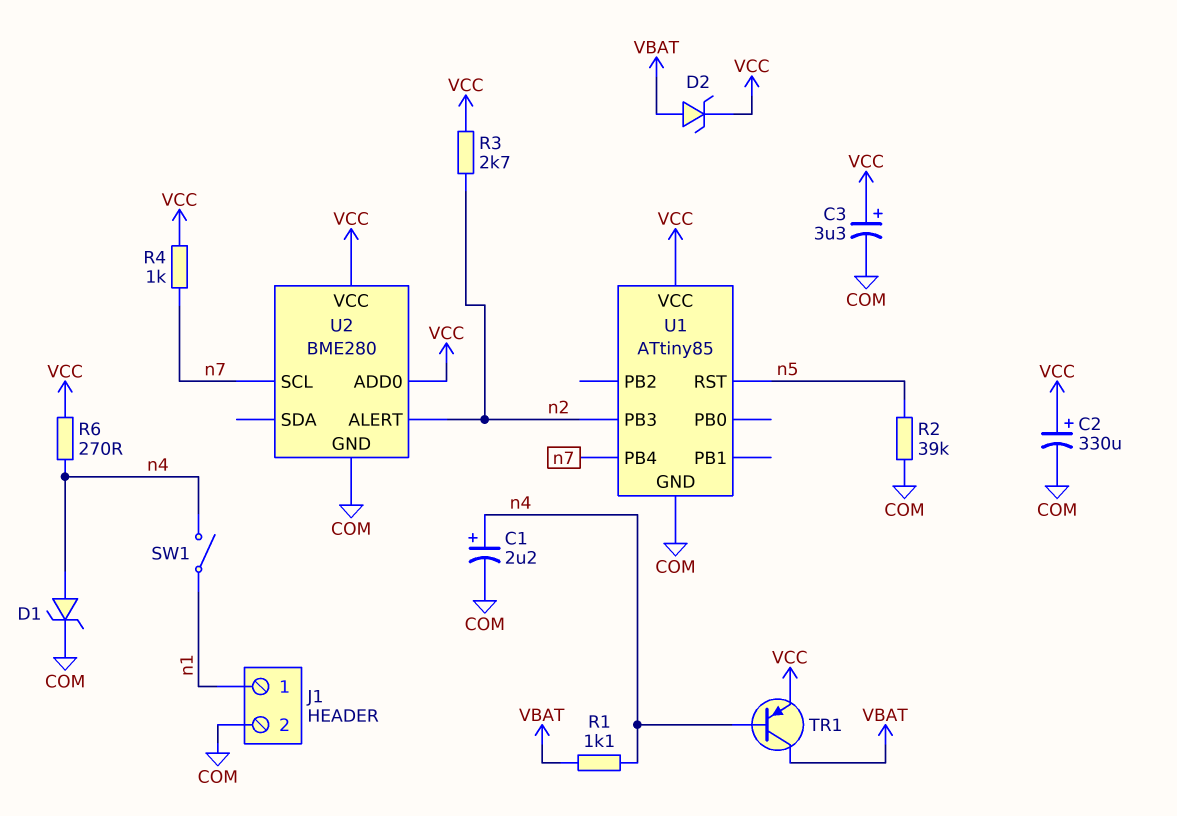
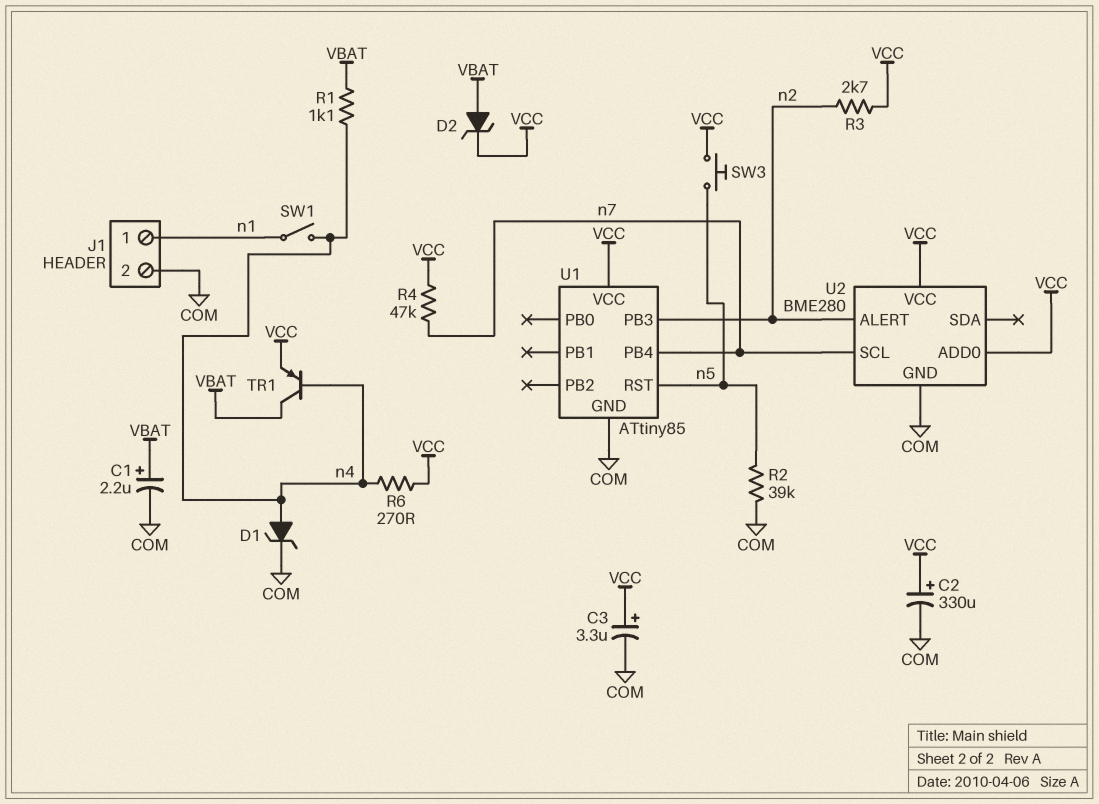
C1: 2.2uF (plus n4, minus COM) -> 2.2uF (plus VBAT, minus COM)
R4: 1k (VCC, n7) -> 47k (VCC, n7)
SW3: none -> button (VCC, n5)

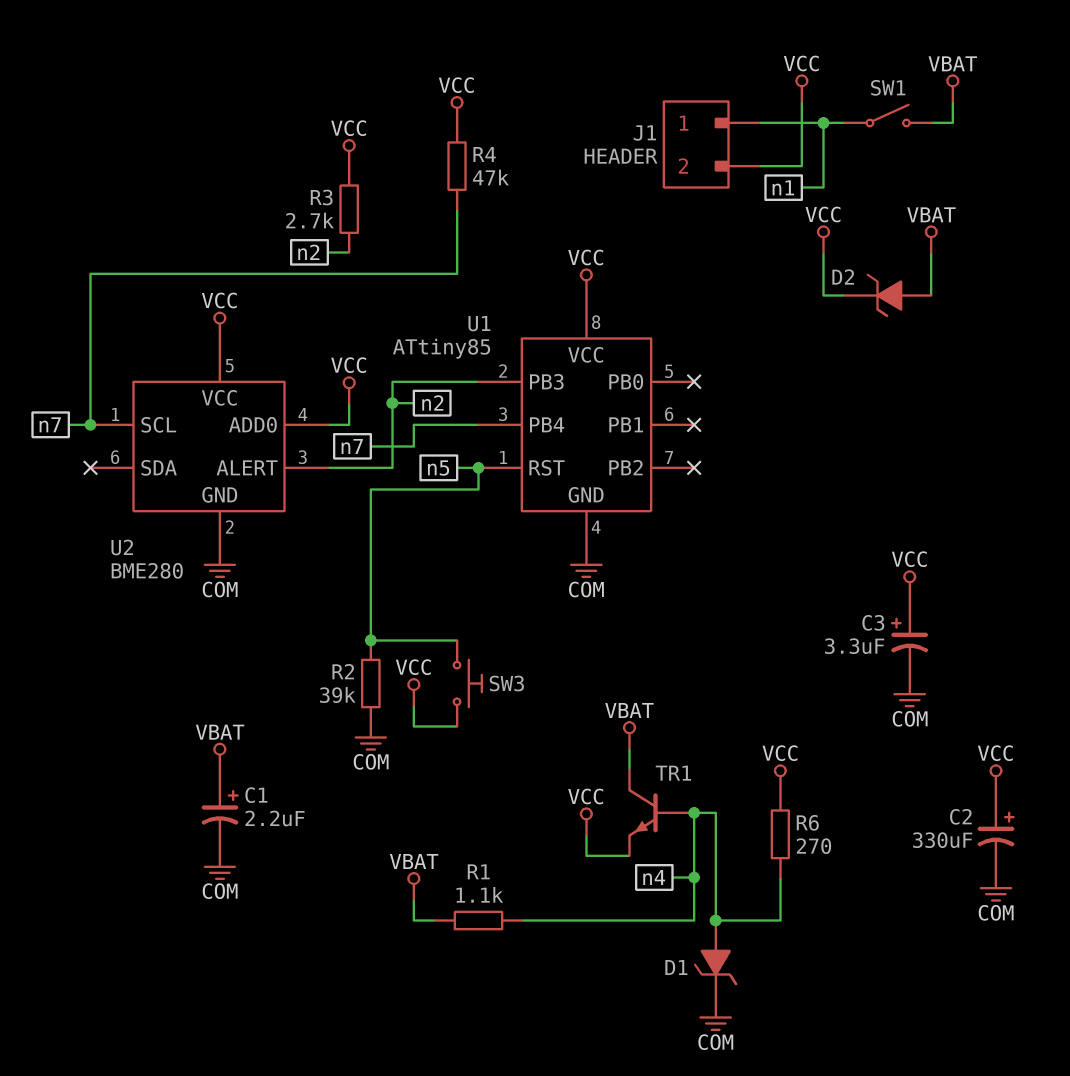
J1 pin 2: COM -> VCC
SW1: switch (n1, n4) -> switch (VBAT, n1)
TR1: PNP (B n4, C VBAT, E VCC) -> NPN (B n4, C VBAT, E VCC)

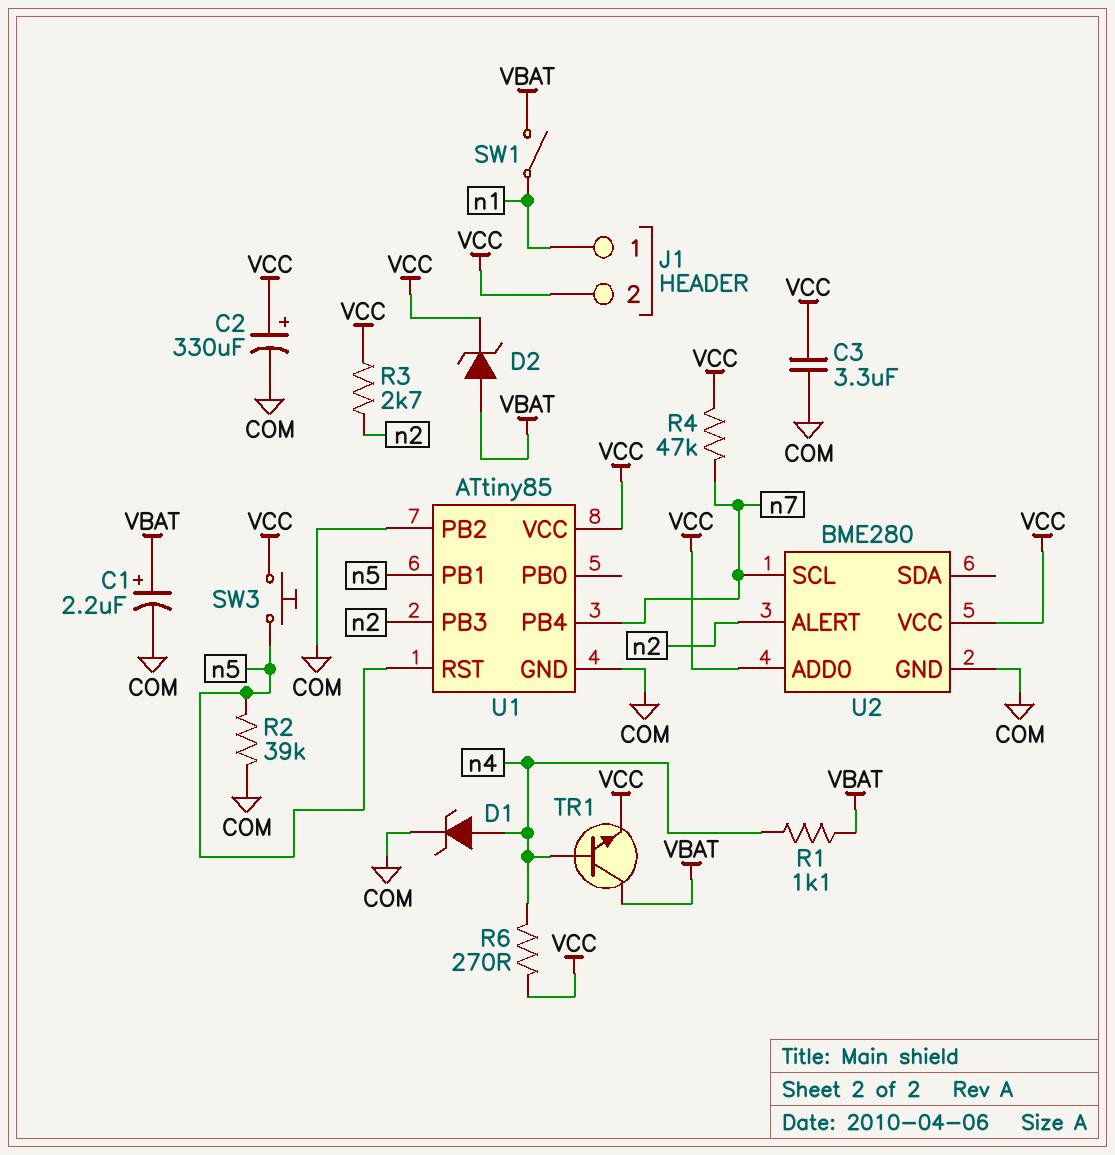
C3: 3.3uF (plus VCC, minus COM) -> 3.3uF (COM, VCC)
U1 pin PB1: none -> n5
U1 pin PB2: none -> COM

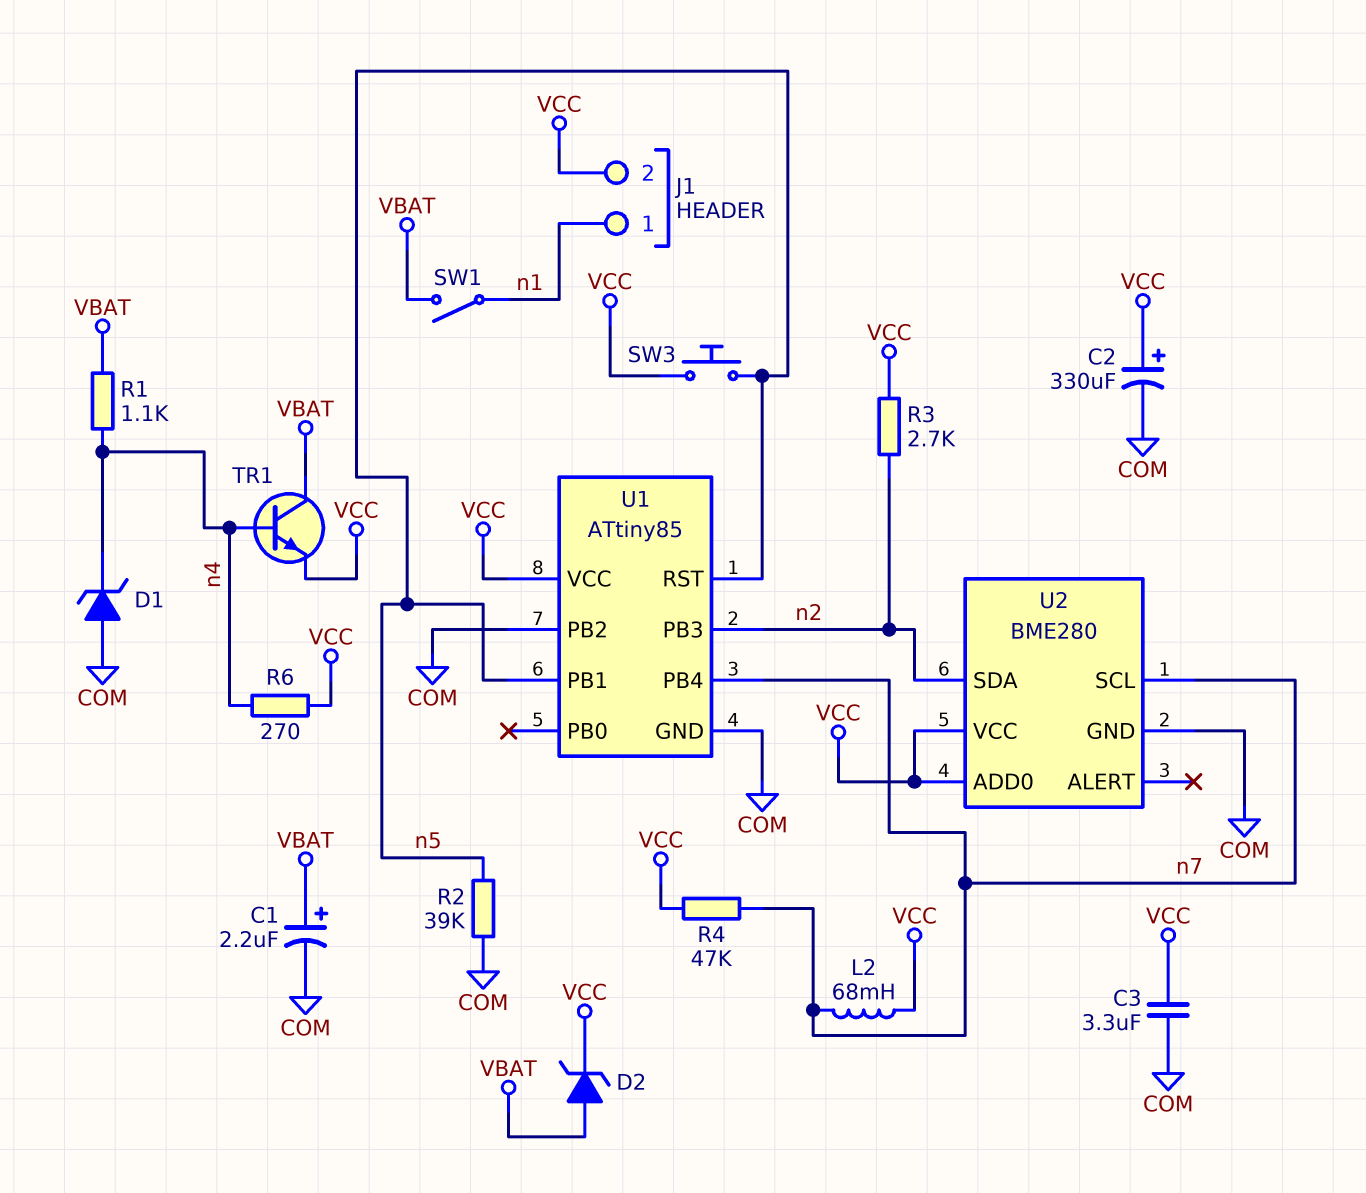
D1: zener (A n4, K COM) -> zener (A COM, K n4)
L2: none -> 68mH (VCC, n7)
U2 pin ALERT: n2 -> none
U2 pin SDA: none -> n2

